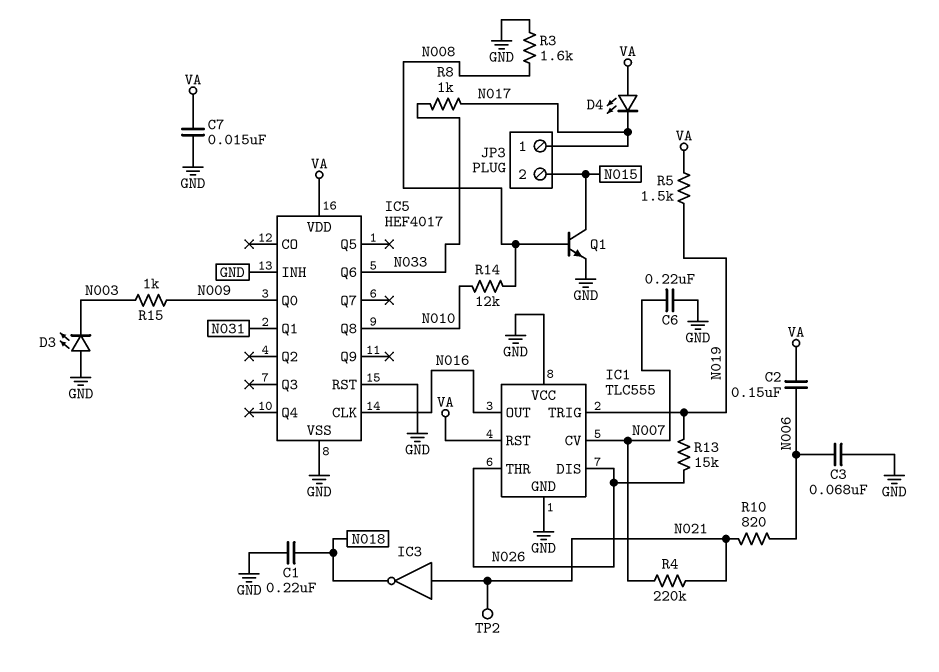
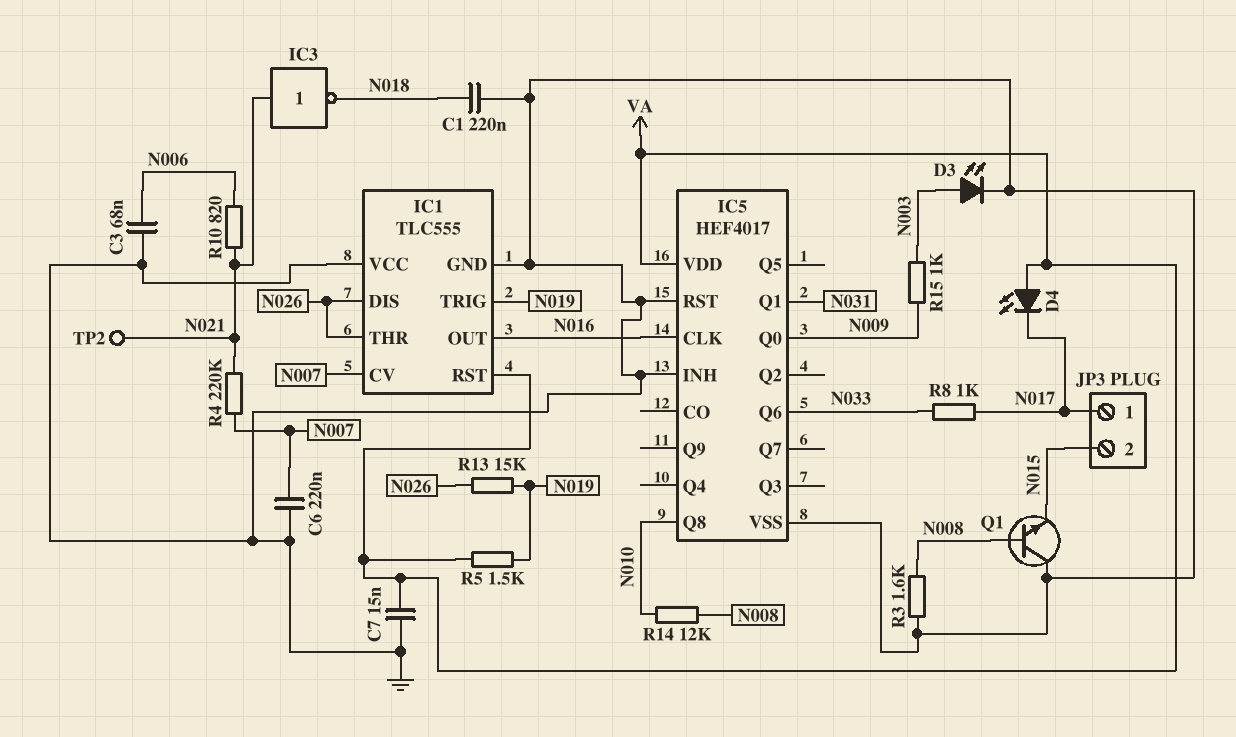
C2: 150nF (N006, VA) -> none
D3: LED (A GND, K N003) -> LED (A N003, K GND)
Q1: NPN (B N008, C N015, E GND) -> NPN (B N008, C GND, E N015)

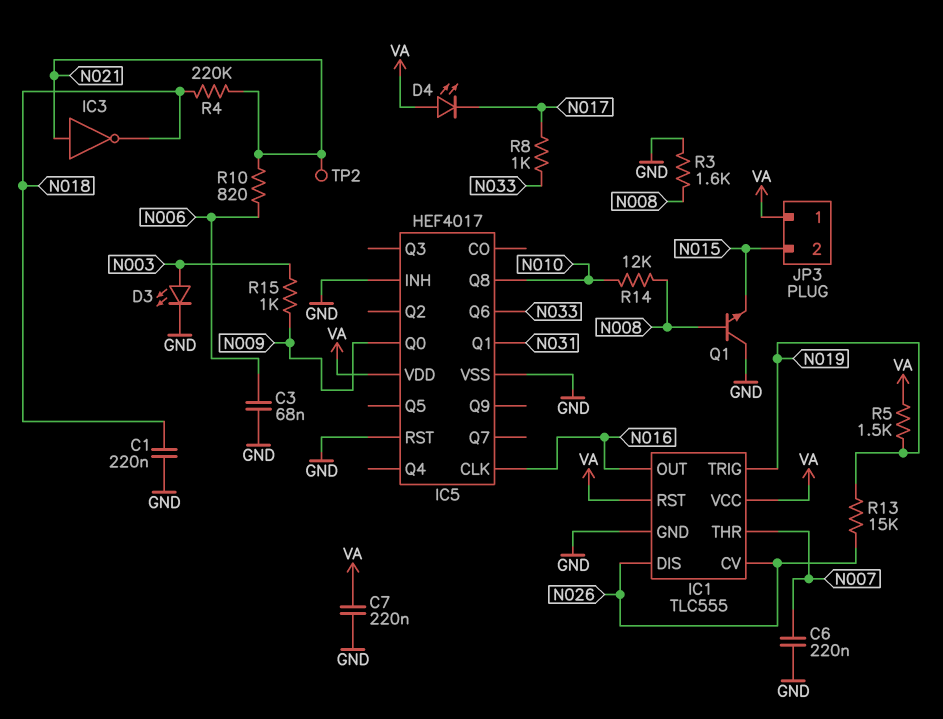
C7: 15nF (GND, VA) -> 220nF (GND, VA)
IC1 pin CV: N007 -> N026
IC1 pin THR: N026 -> N007
IC1 pin VCC: GND -> VA
JP3 pin 1: N017 -> VA
R4: 220k (N007, N021) -> 220k (N018, N021)

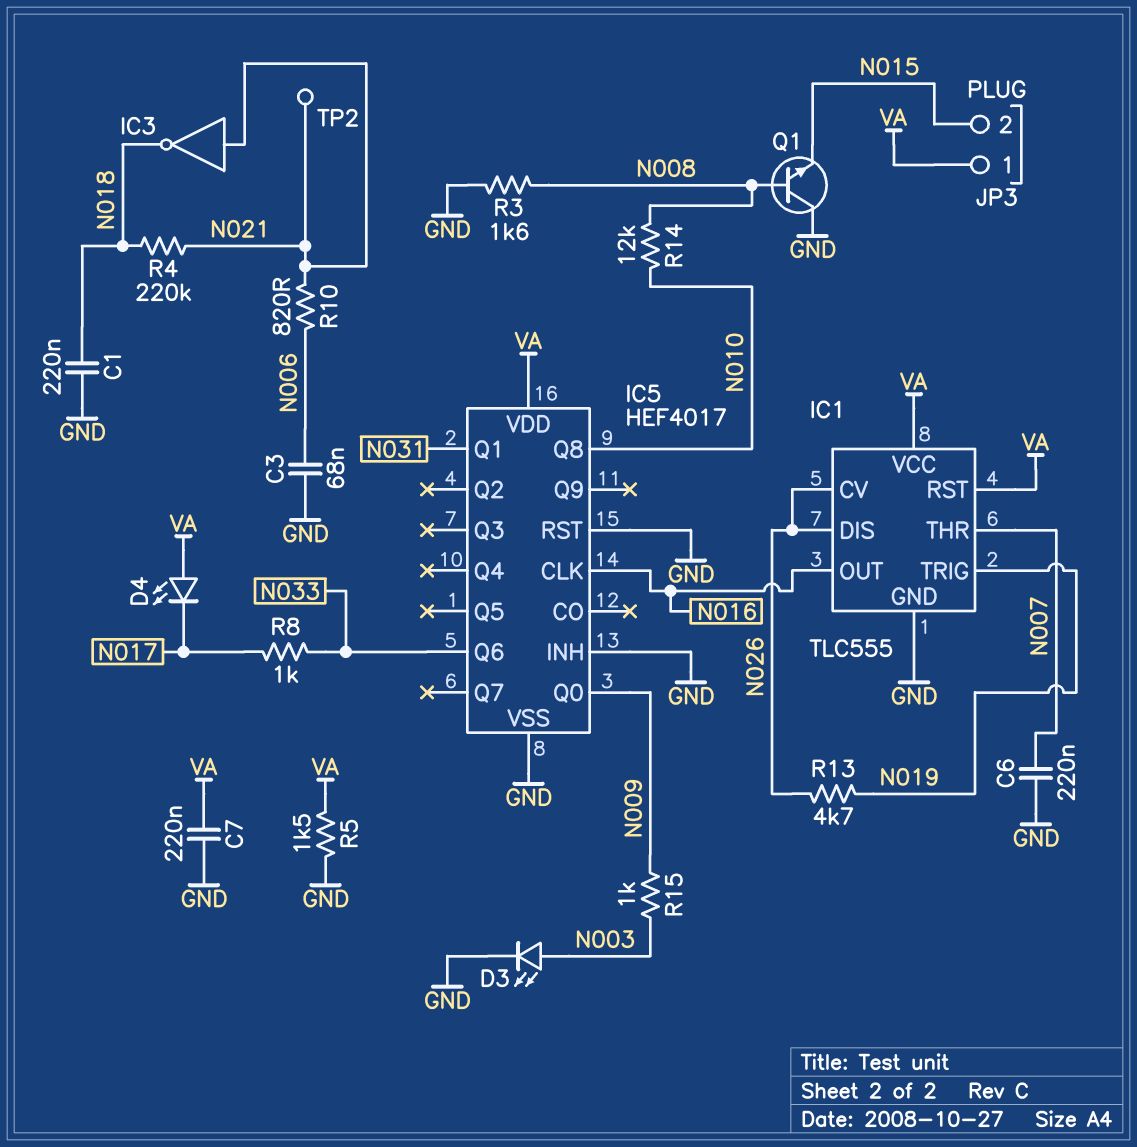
R5: 1.5k (N019, VA) -> 1.5k (GND, VA)
R13: 15k (N019, N026) -> 4.7k (N019, N026)

